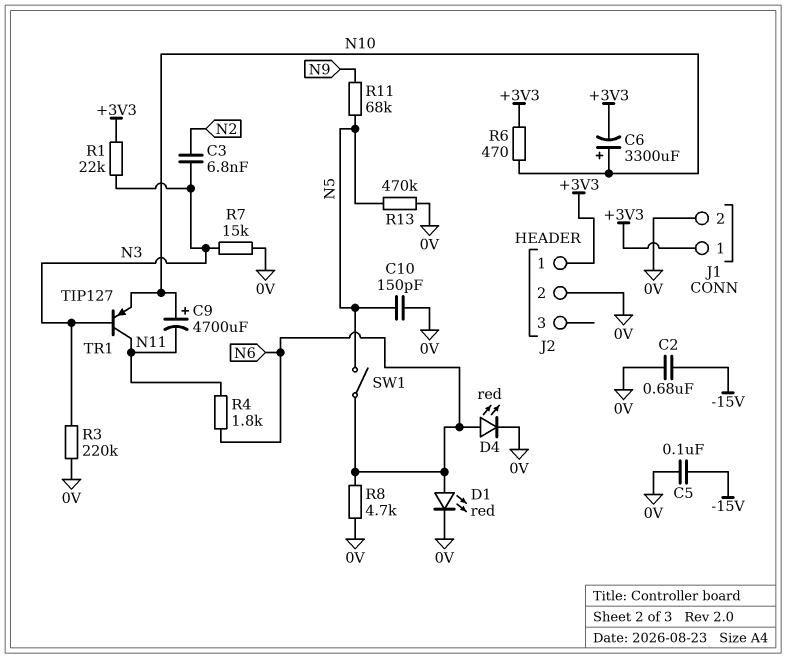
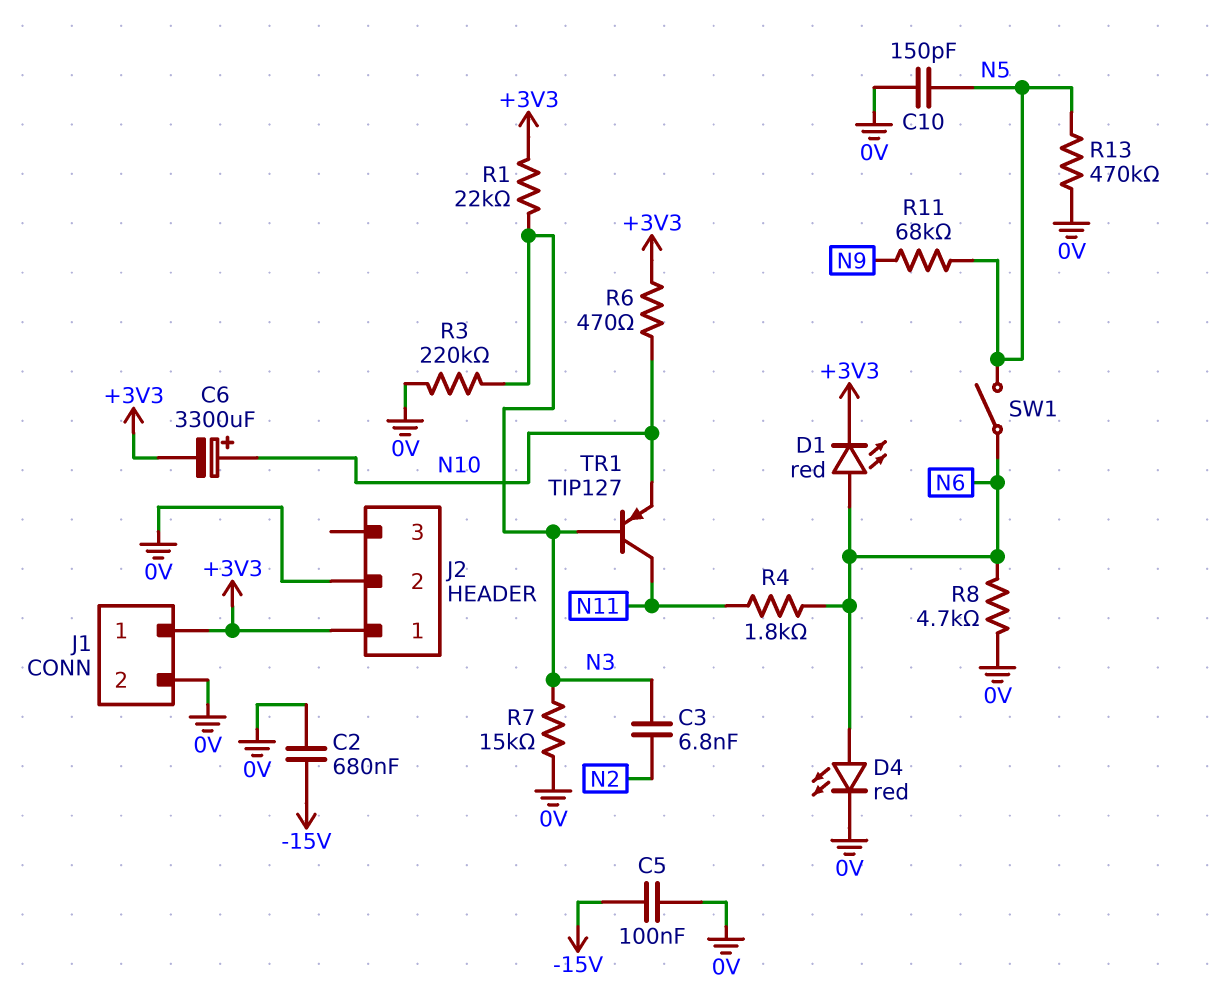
C9: 4700uF (plus N10, minus N11) -> none
D1: LED red (A N6, K 0V) -> LED red (A N6, K +3V3)

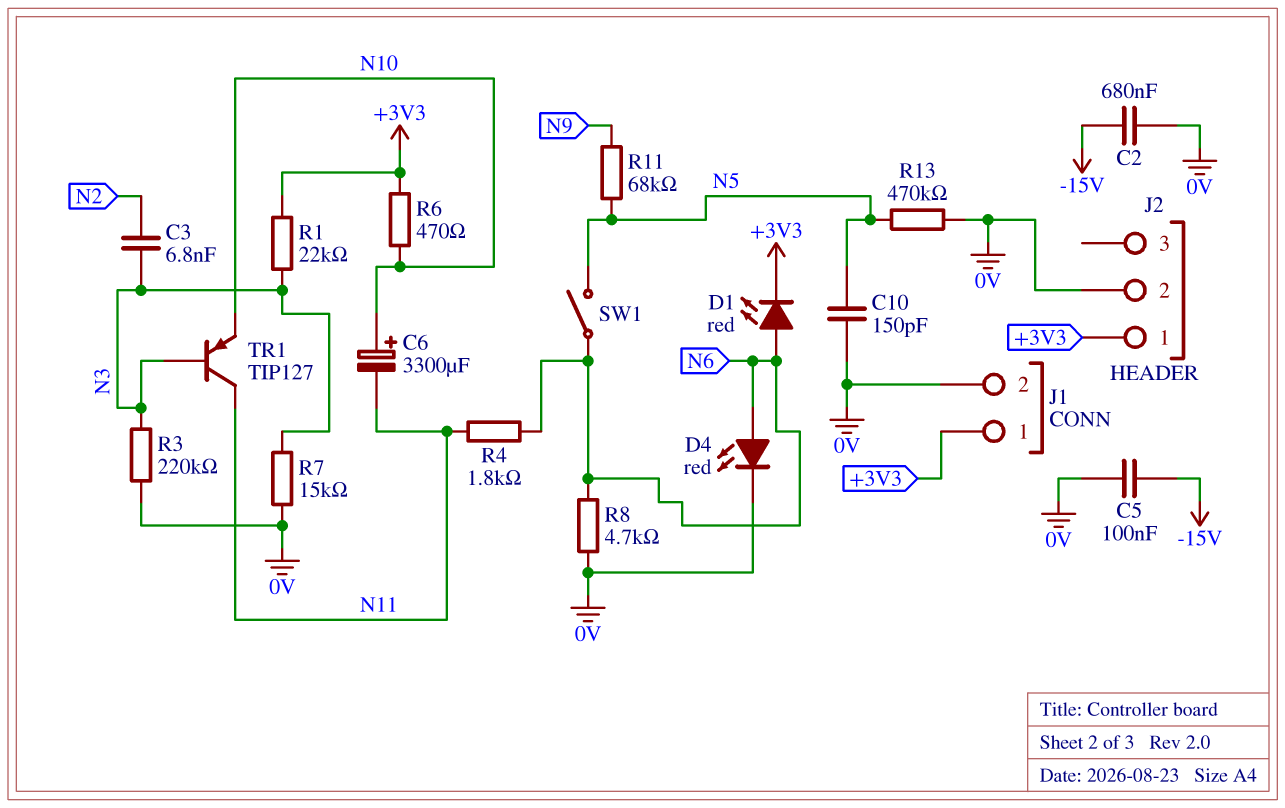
C6: 3300uF (plus N10, minus +3V3) -> 3300uF (plus N10, minus N11)

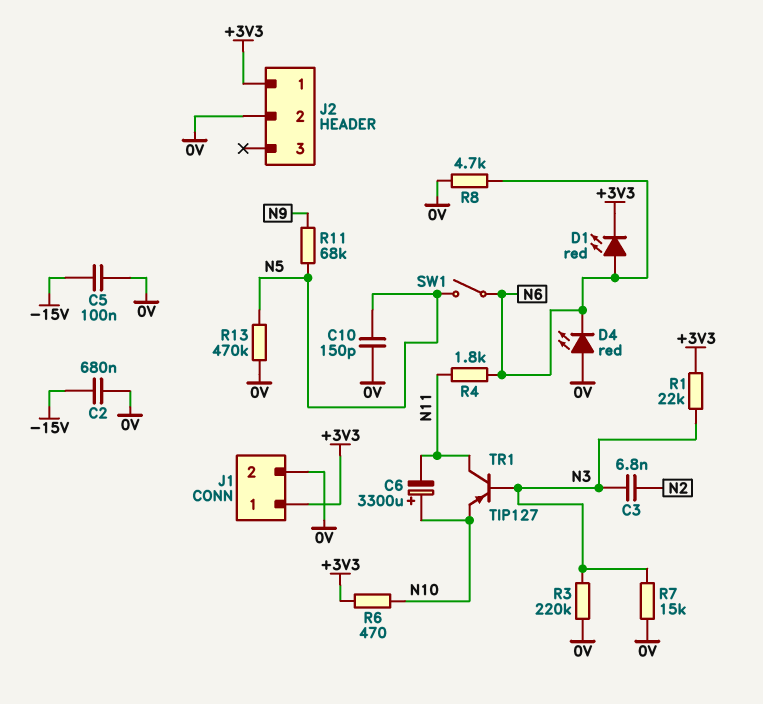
D4: LED red (A N6, K 0V) -> LED red (A 0V, K N6)

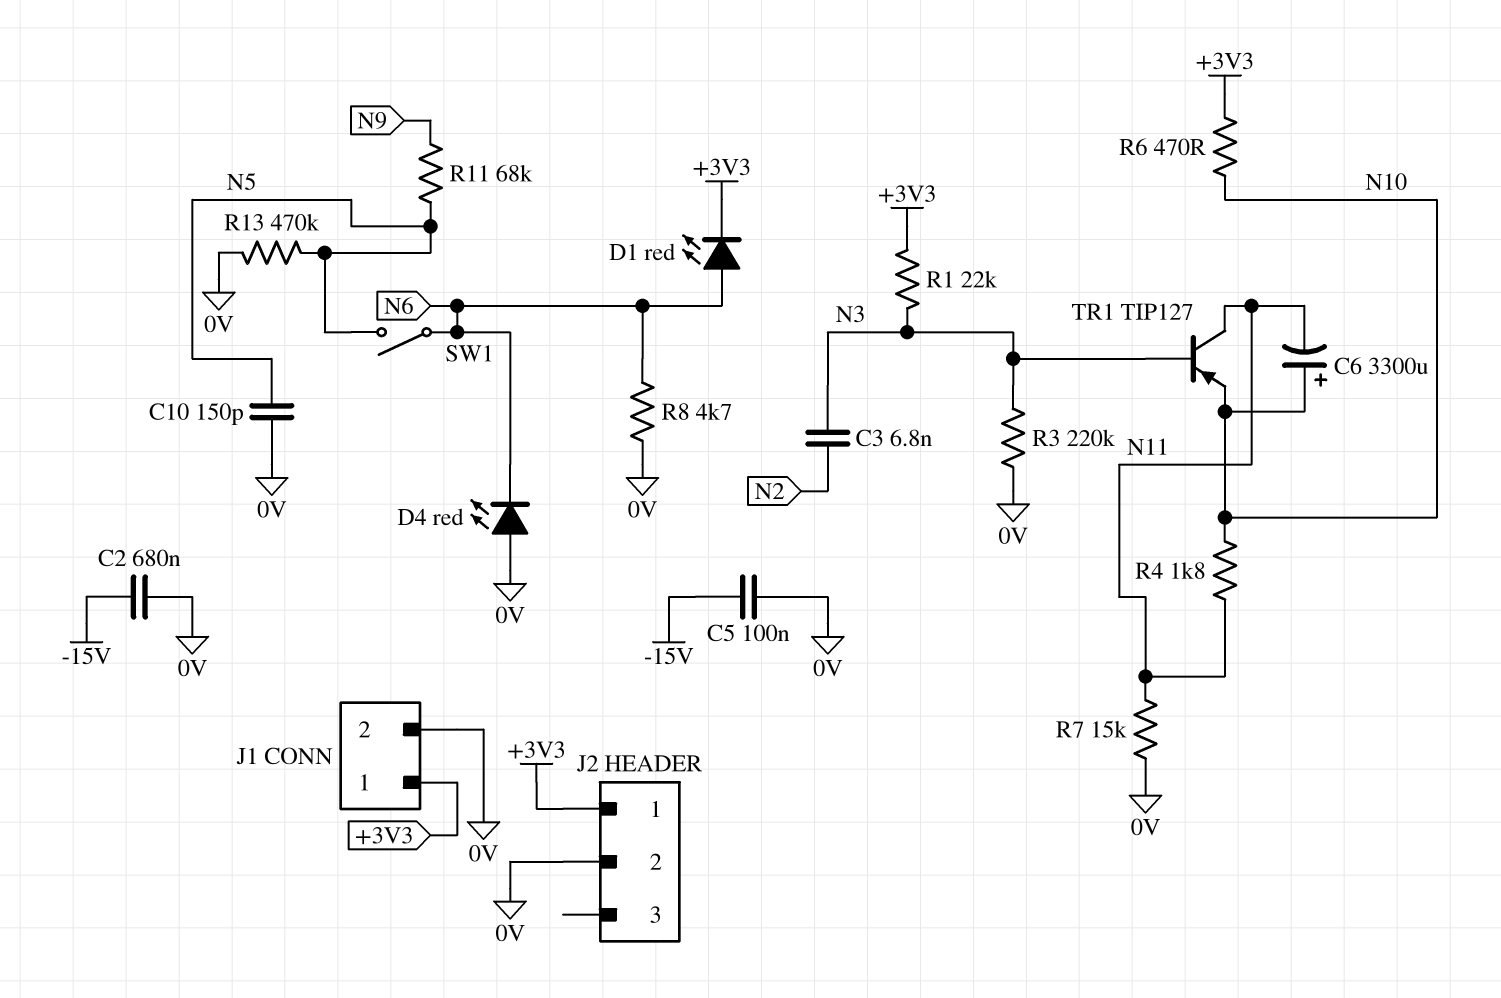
R4: 1.8k (N6, N11) -> 1.8k (N10, N11)
R7: 15k (0V, N3) -> 15k (0V, N11)

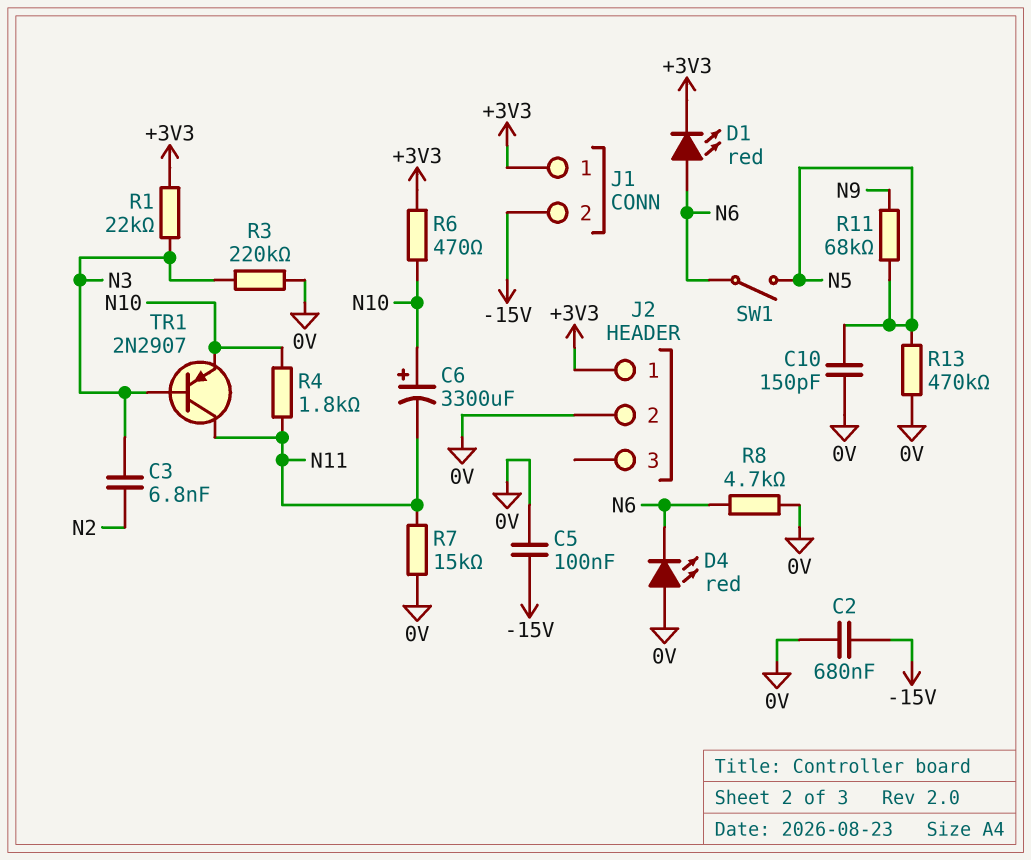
J1 pin 2: 0V -> -15V
TR1: PNP TIP127 (B N3, C N11, E N10) -> PNP 2N2907 (B N3, C N11, E N10)

